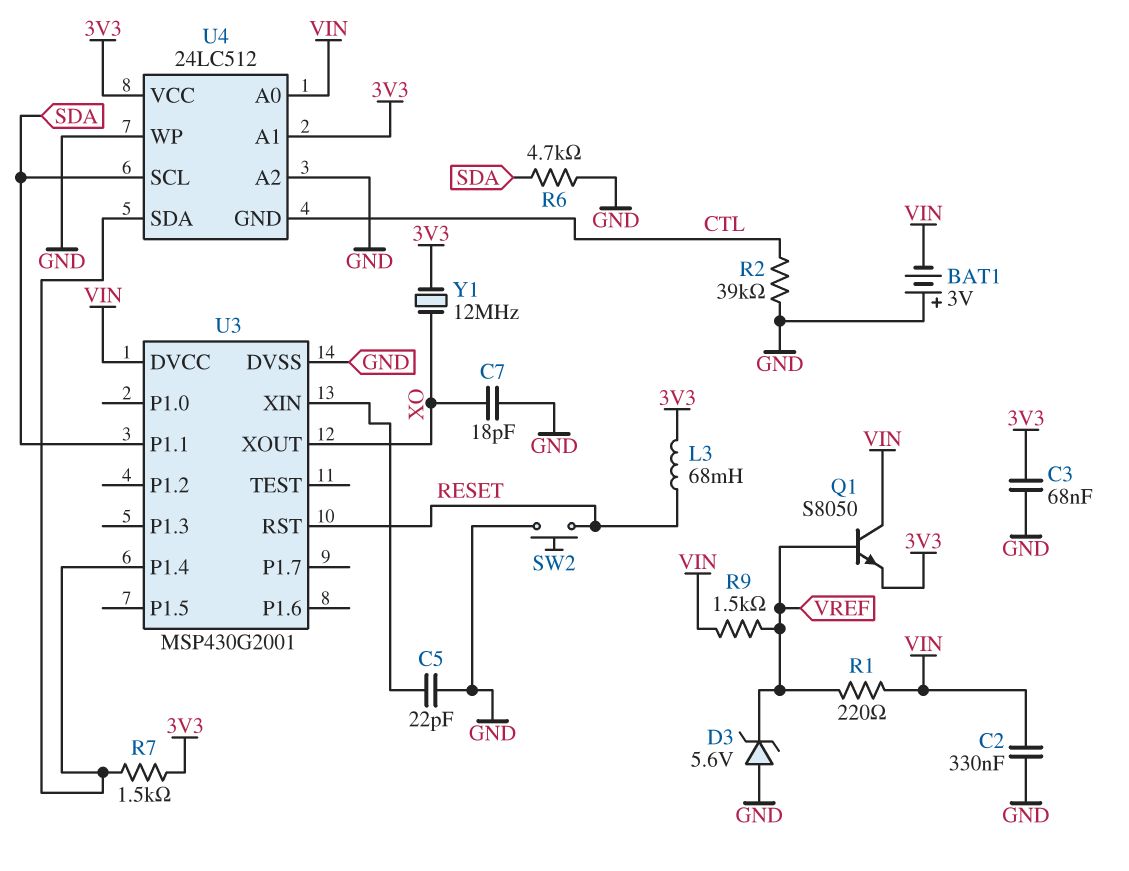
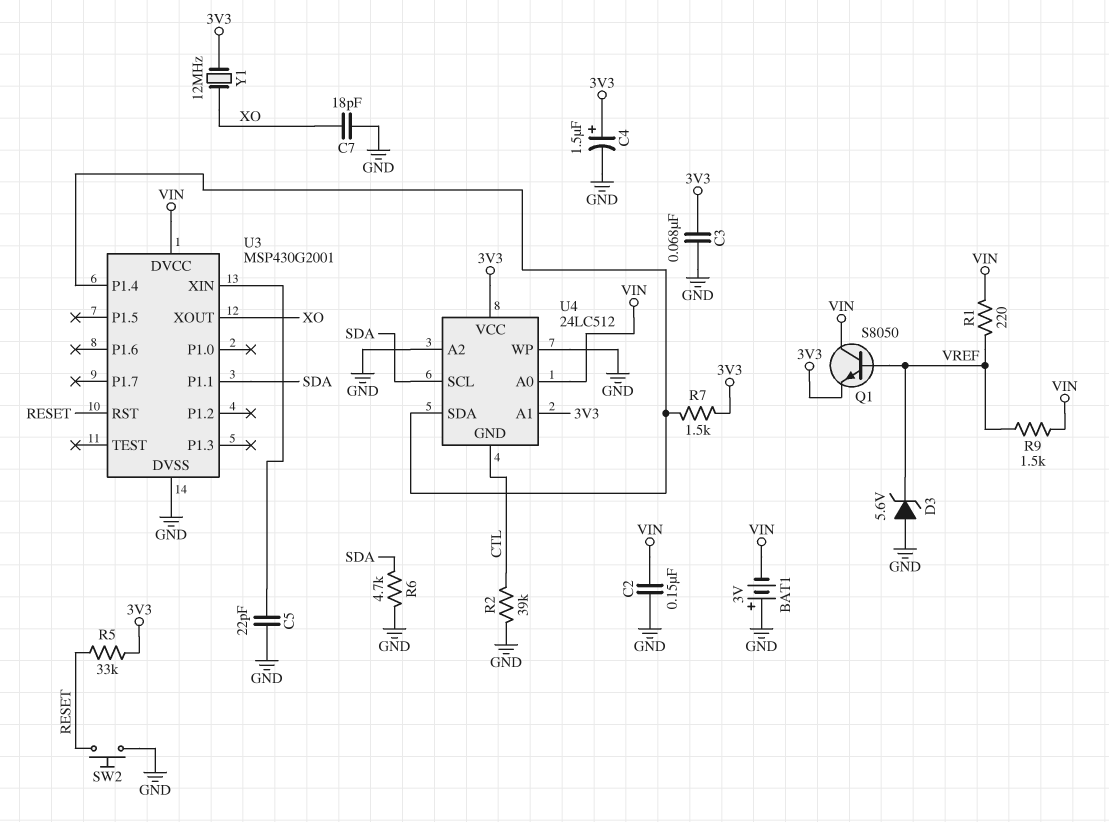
C2: 330nF (GND, VIN) -> 150nF (GND, VIN)
C4: none -> 1.5uF (plus 3V3, minus GND)
L3: 68mH (3V3, RESET) -> none
R5: none -> 33k (3V3, RESET)

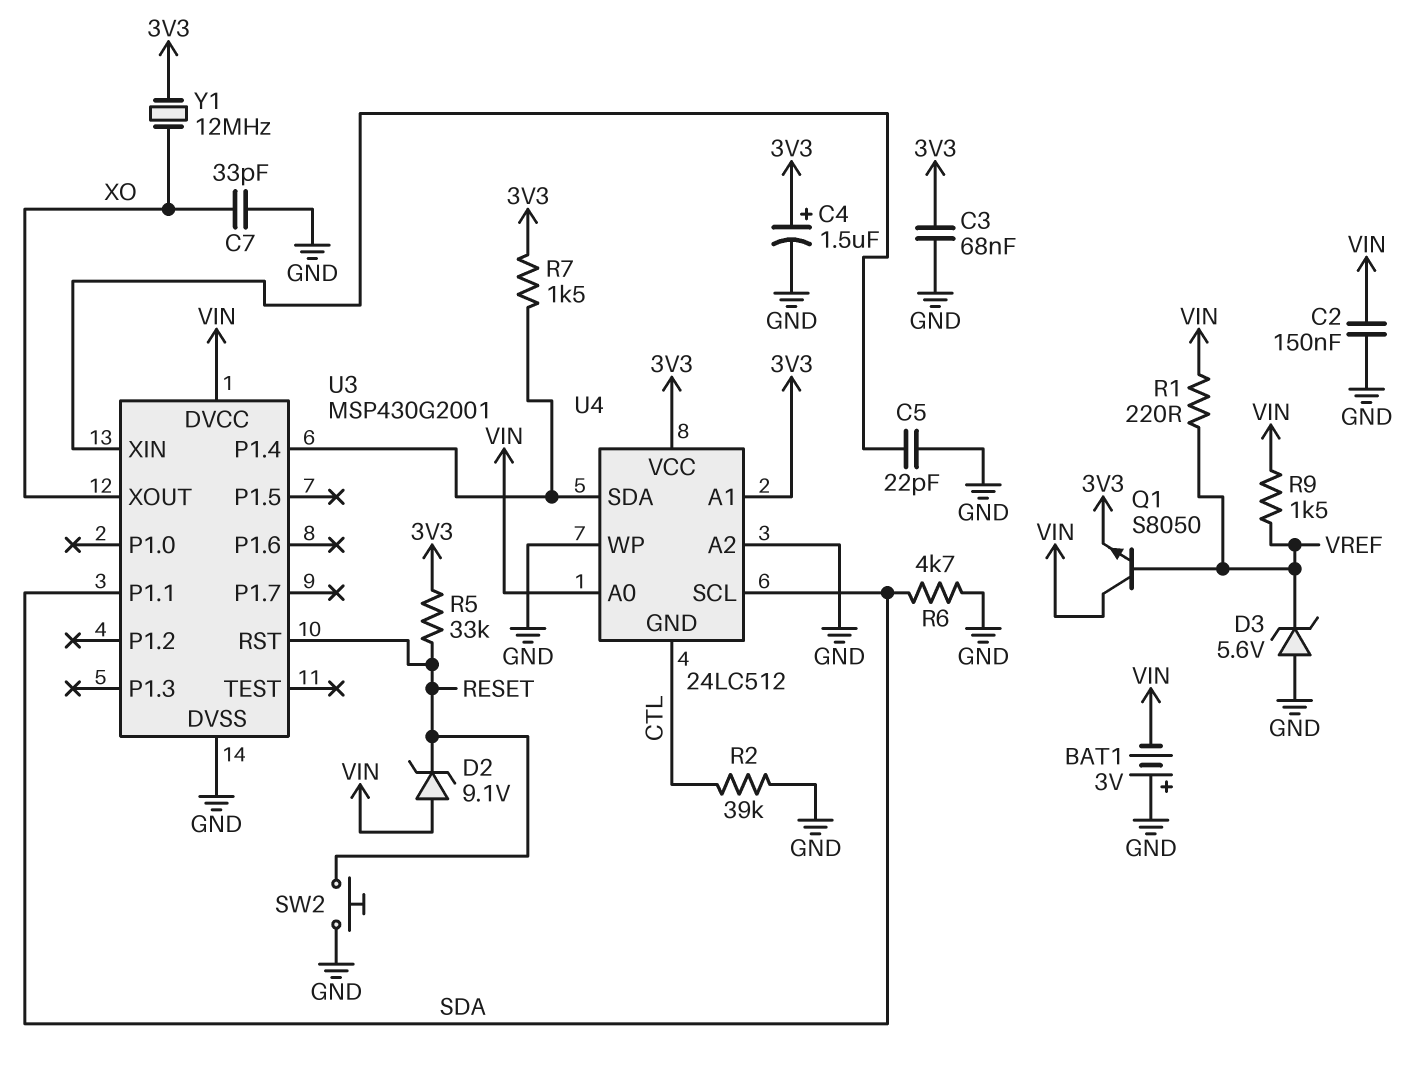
C7: 18pF (GND, XO) -> 33pF (GND, XO)
D2: none -> zener 9.1V (A VIN, K RESET)

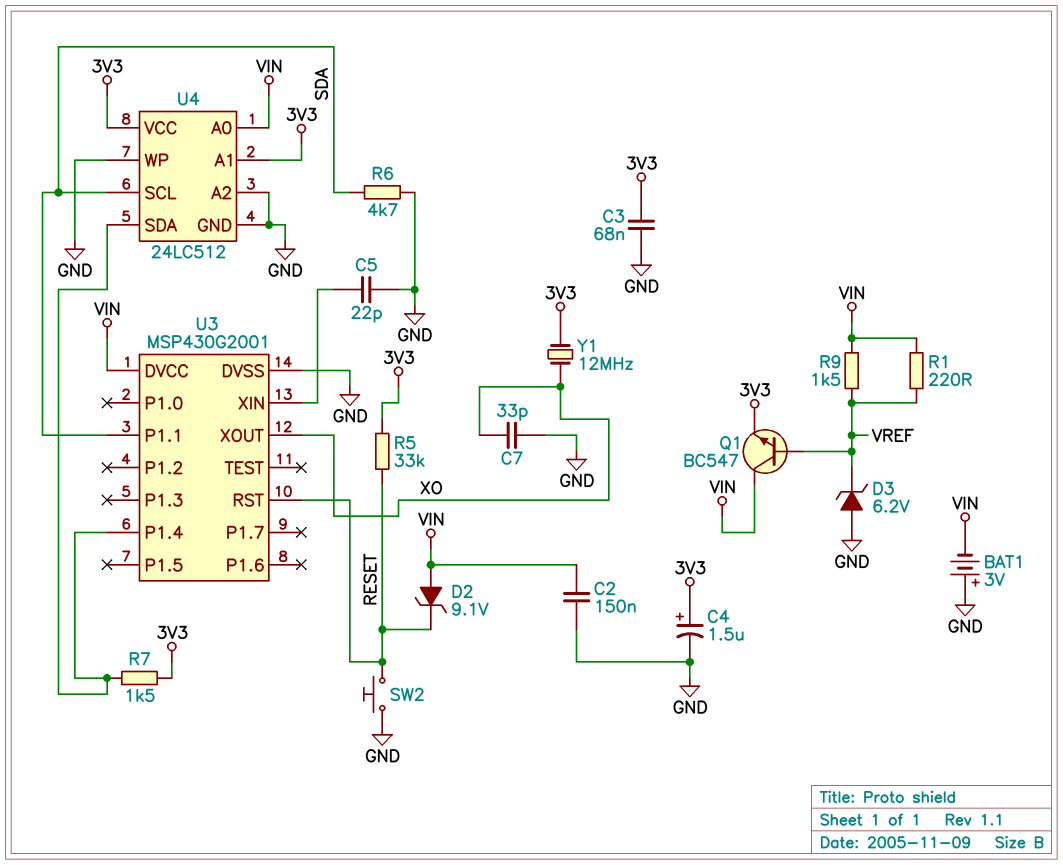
D3: zener 5.6V (A GND, K VREF) -> zener 6.2V (A GND, K VREF)
Q1: NPN S8050 (B VREF, C VIN, E 3V3) -> NPN BC547 (B VREF, C VIN, E 3V3)
R2: 39k (CTL, GND) -> none
U4 pin GND: CTL -> GND

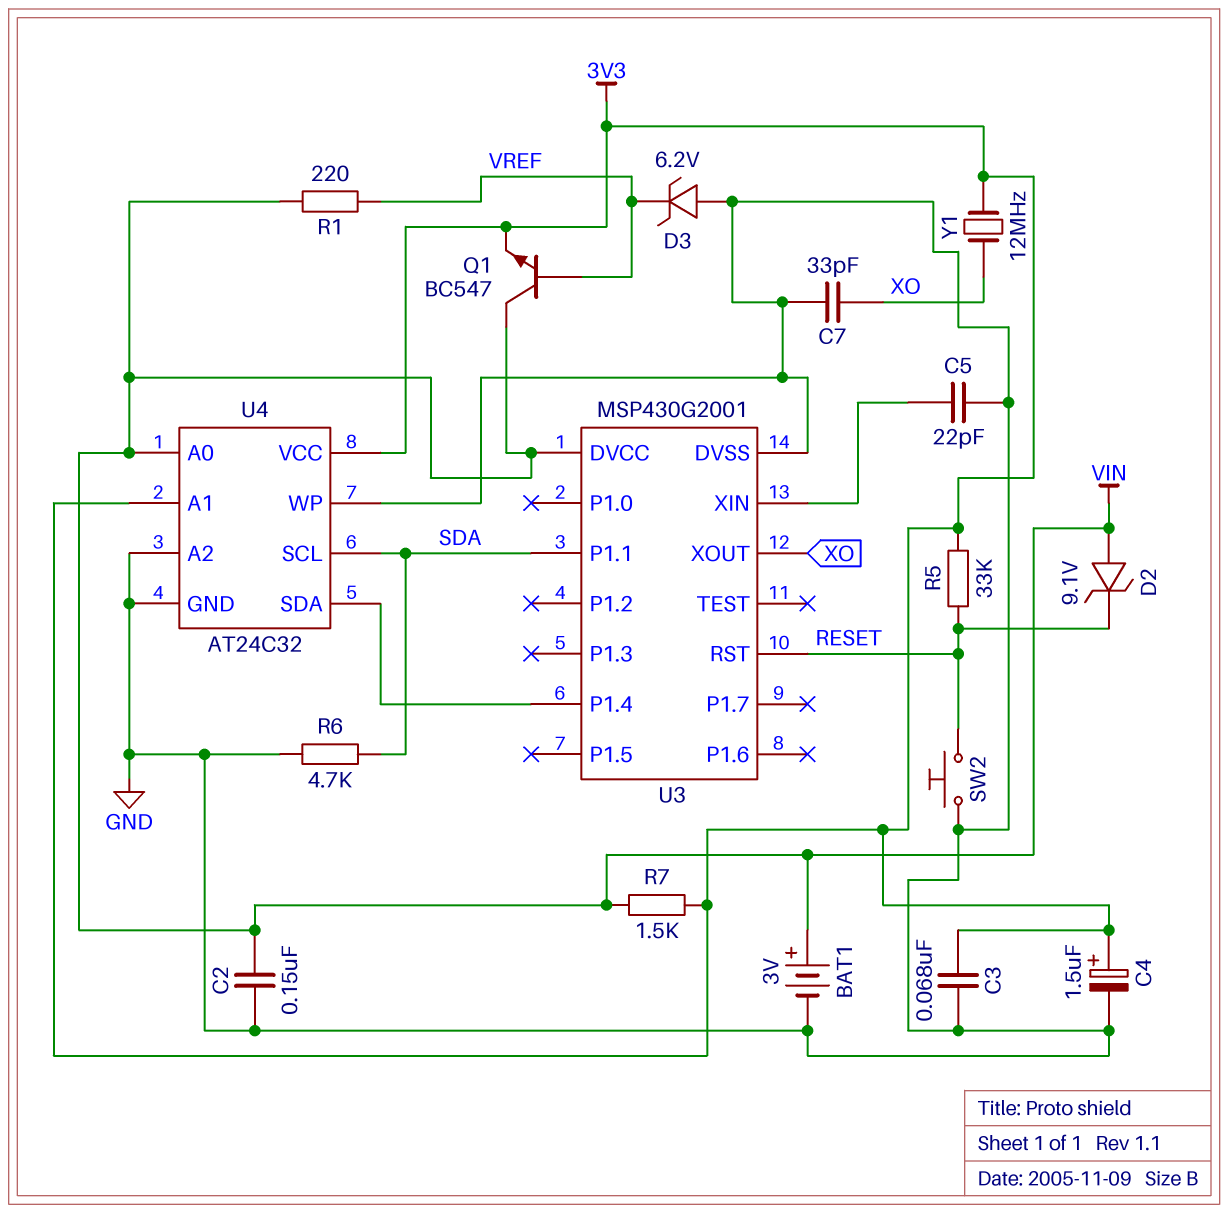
BAT1: 3V (plus GND, minus VIN) -> 3V (plus VIN, minus GND)
R7: 1.5k (3V3, U3/P1.4) -> 1.5k (3V3, VIN)
R9: 1.5k (VIN, VREF) -> none
U4: 24LC512 -> AT24C32

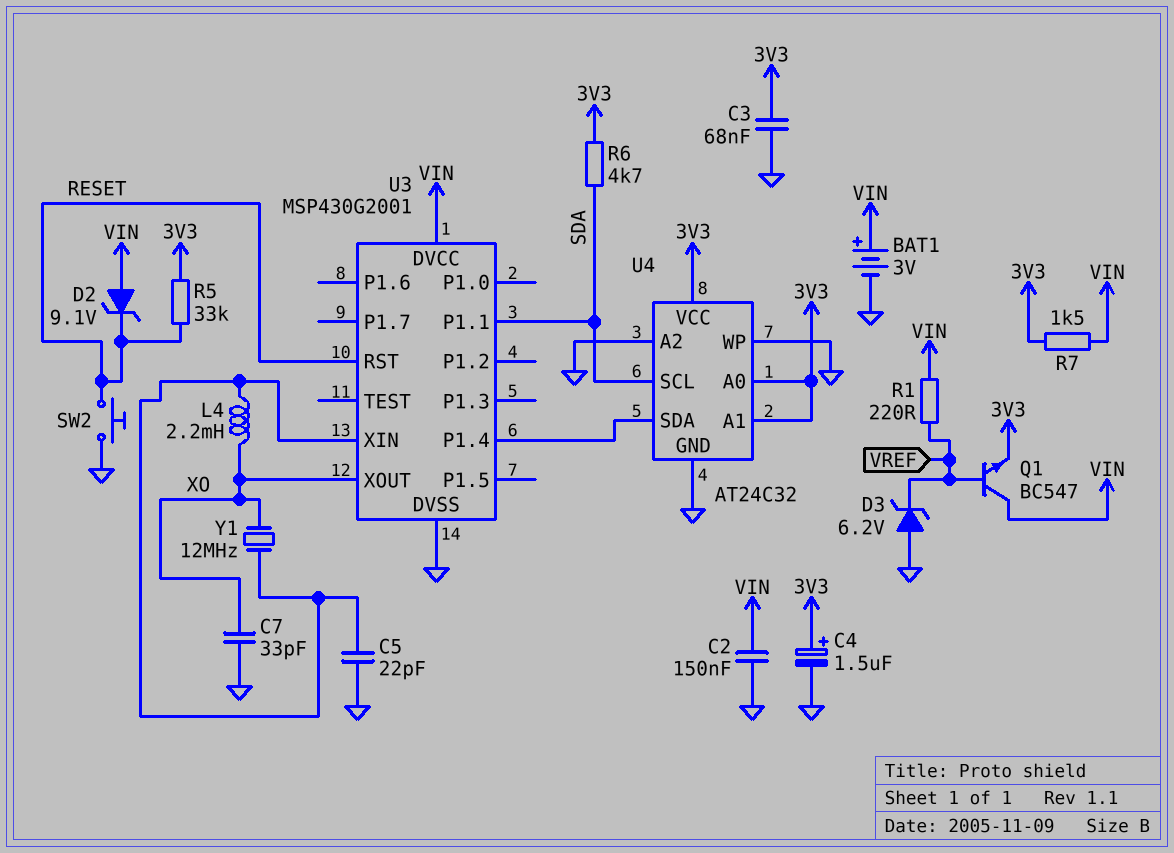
L4: none -> 2.2mH (U3/XIN, XO)
R6: 4.7k (GND, SDA) -> 4.7k (3V3, SDA)
U4 pin A0: VIN -> 3V3
Y1: 12MHz (3V3, XO) -> 12MHz (U3/XIN, XO)

